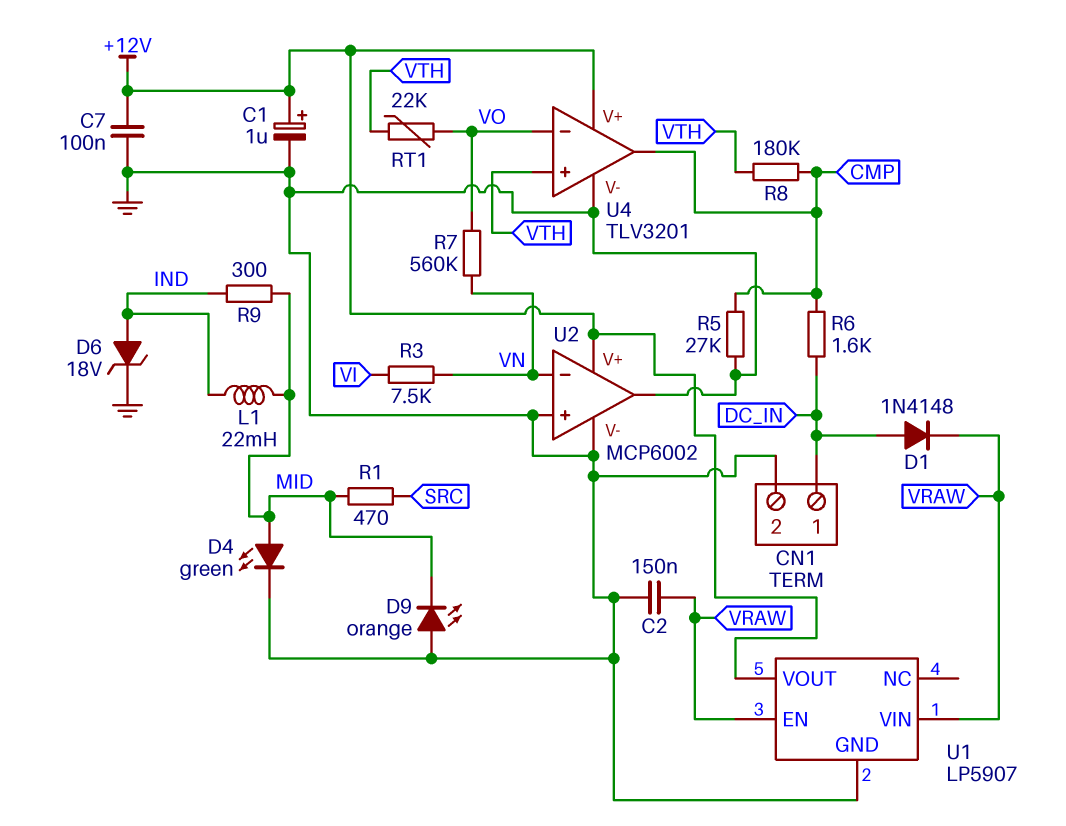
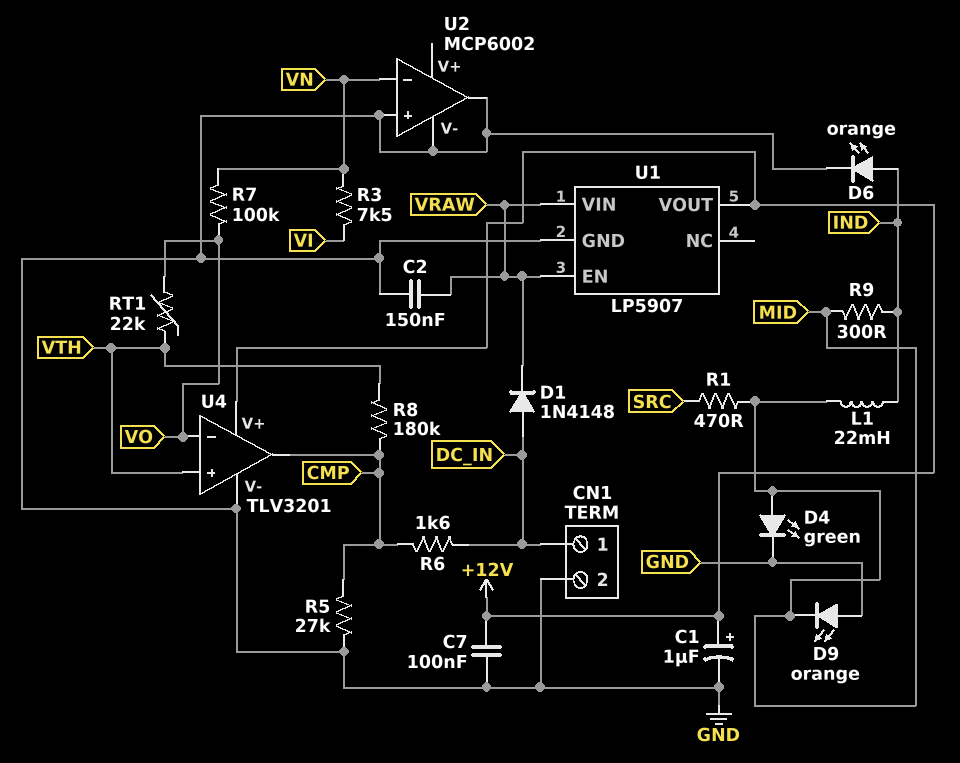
D6: zener 18V (A IND, K GND) -> LED orange (A IND, K GND)
R7: 560k (VN, VO) -> 100k (VN, VO)
U2 pin V+: +12V -> none

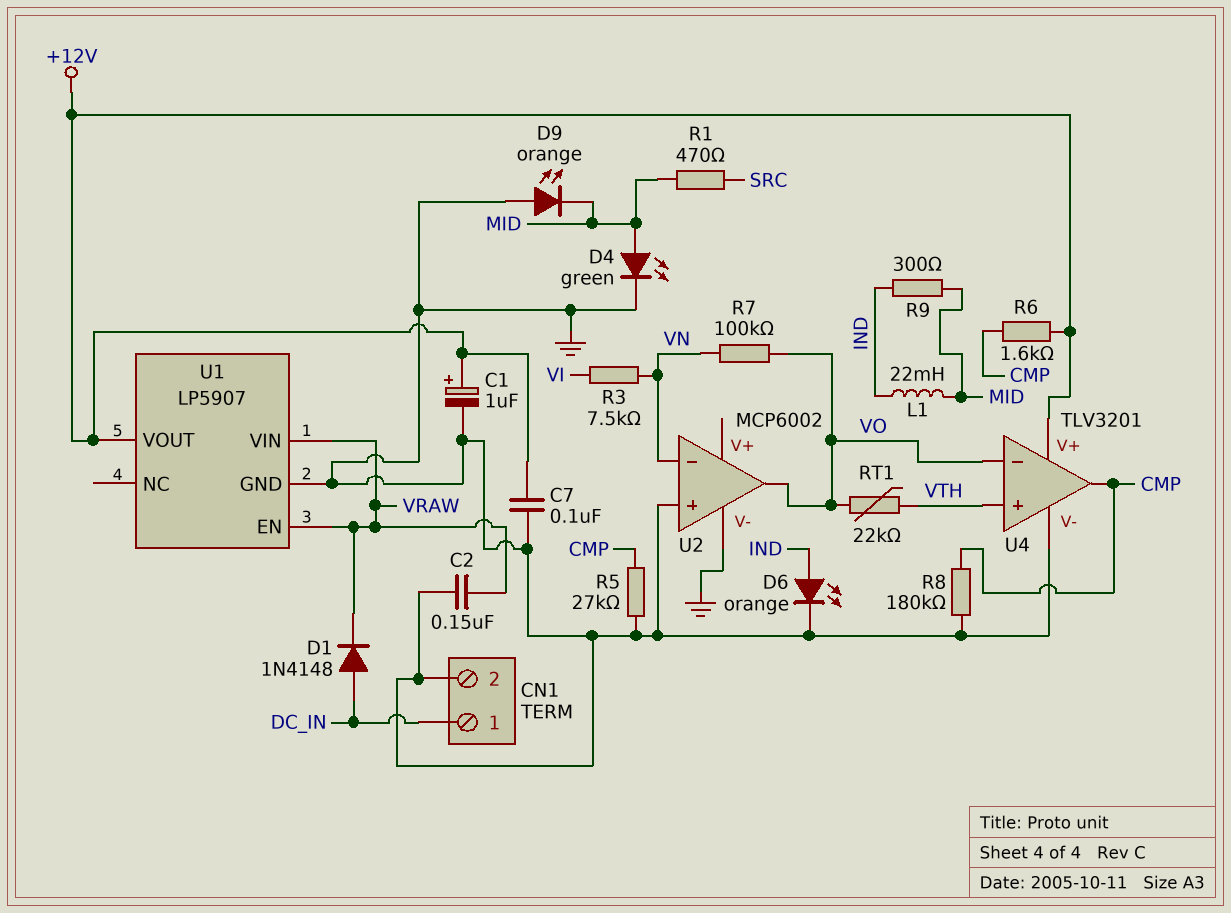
R6: 1.6k (CMP, DC_IN) -> 1.6k (+12V, CMP)
R8: 180k (CMP, VTH) -> 180k (CMP, GND)
U2 pin out: GND -> VO

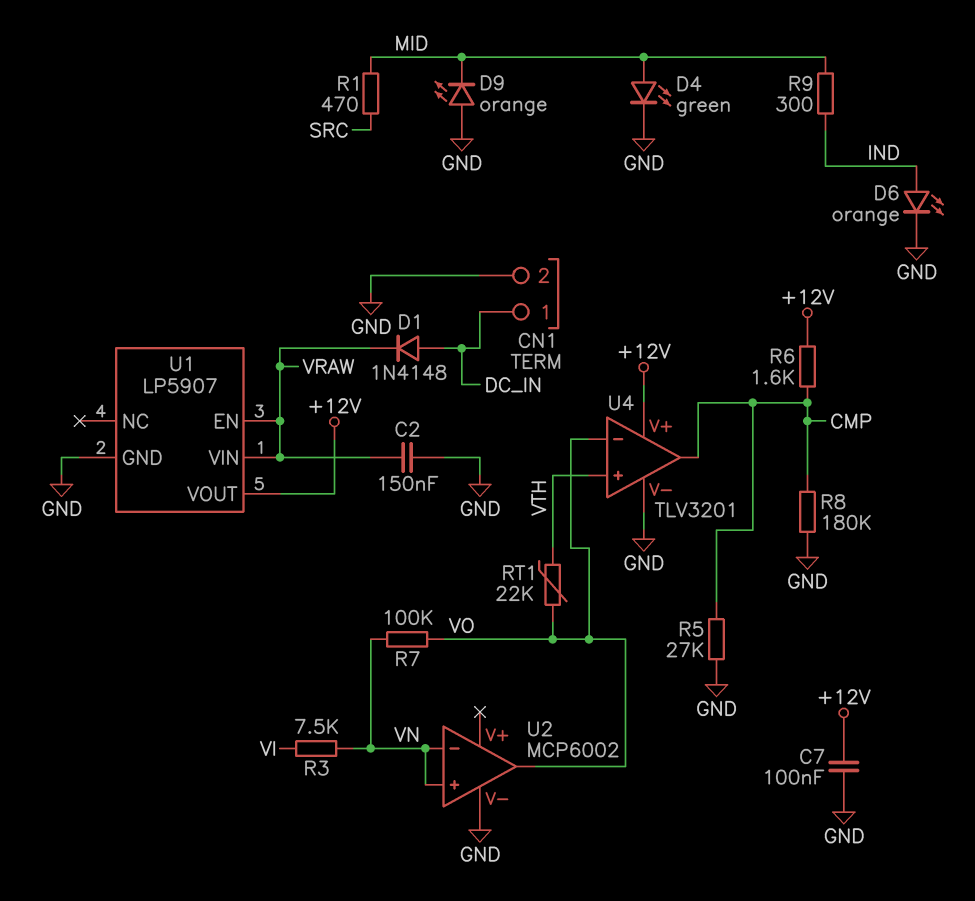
C1: 1uF (plus +12V, minus GND) -> none
L1: 22mH (IND, MID) -> none
U2 pin in+: GND -> VN

